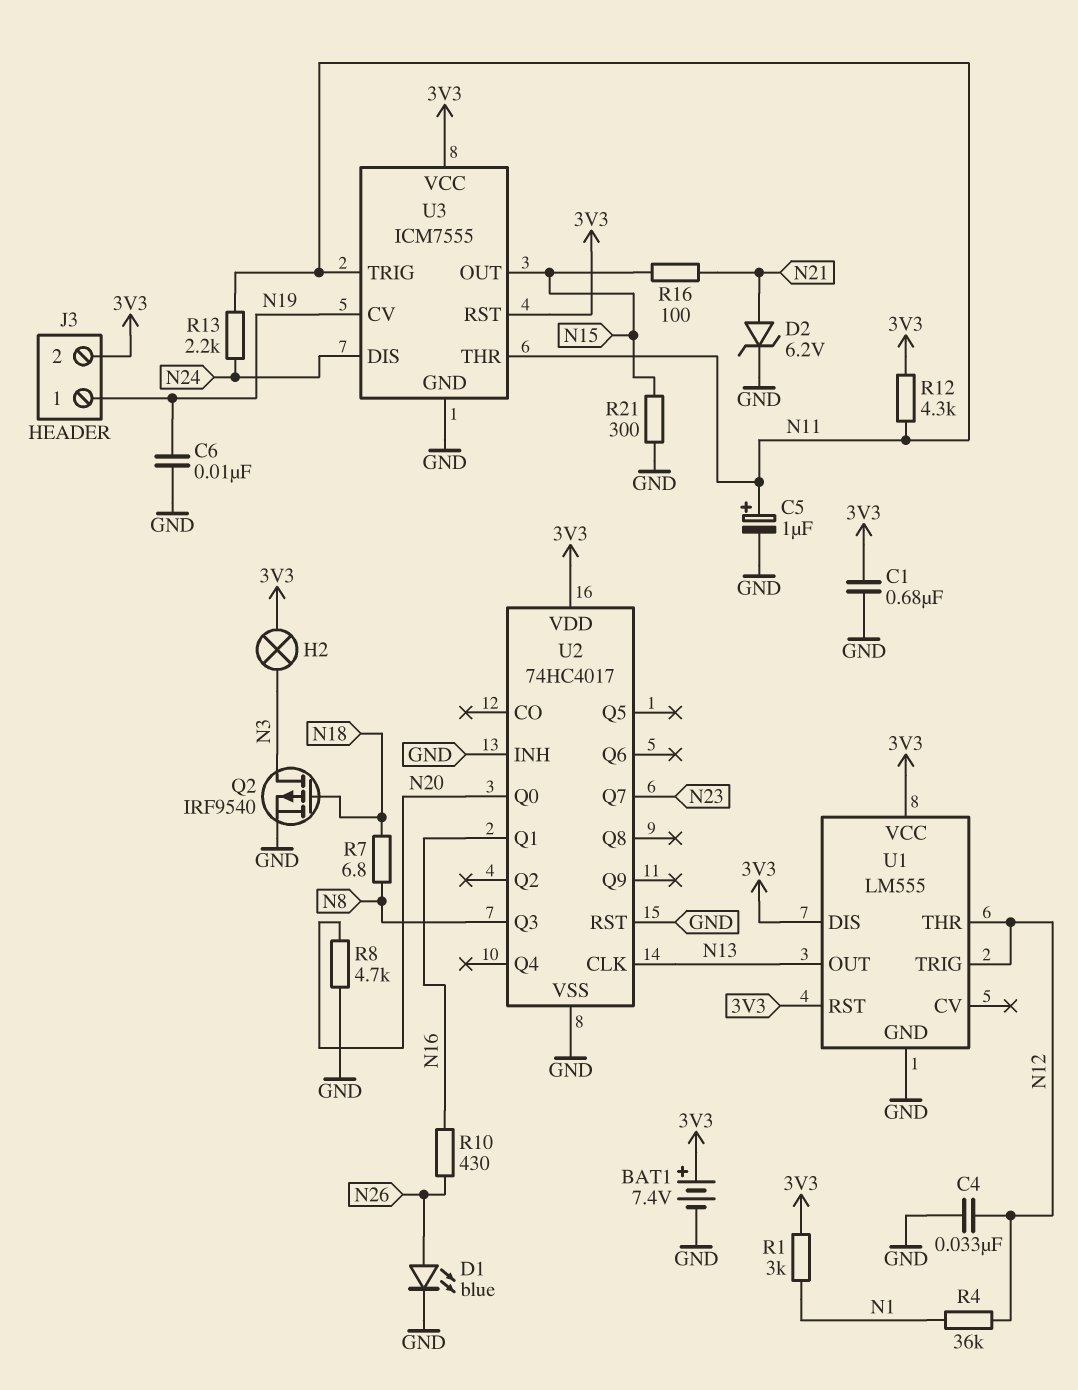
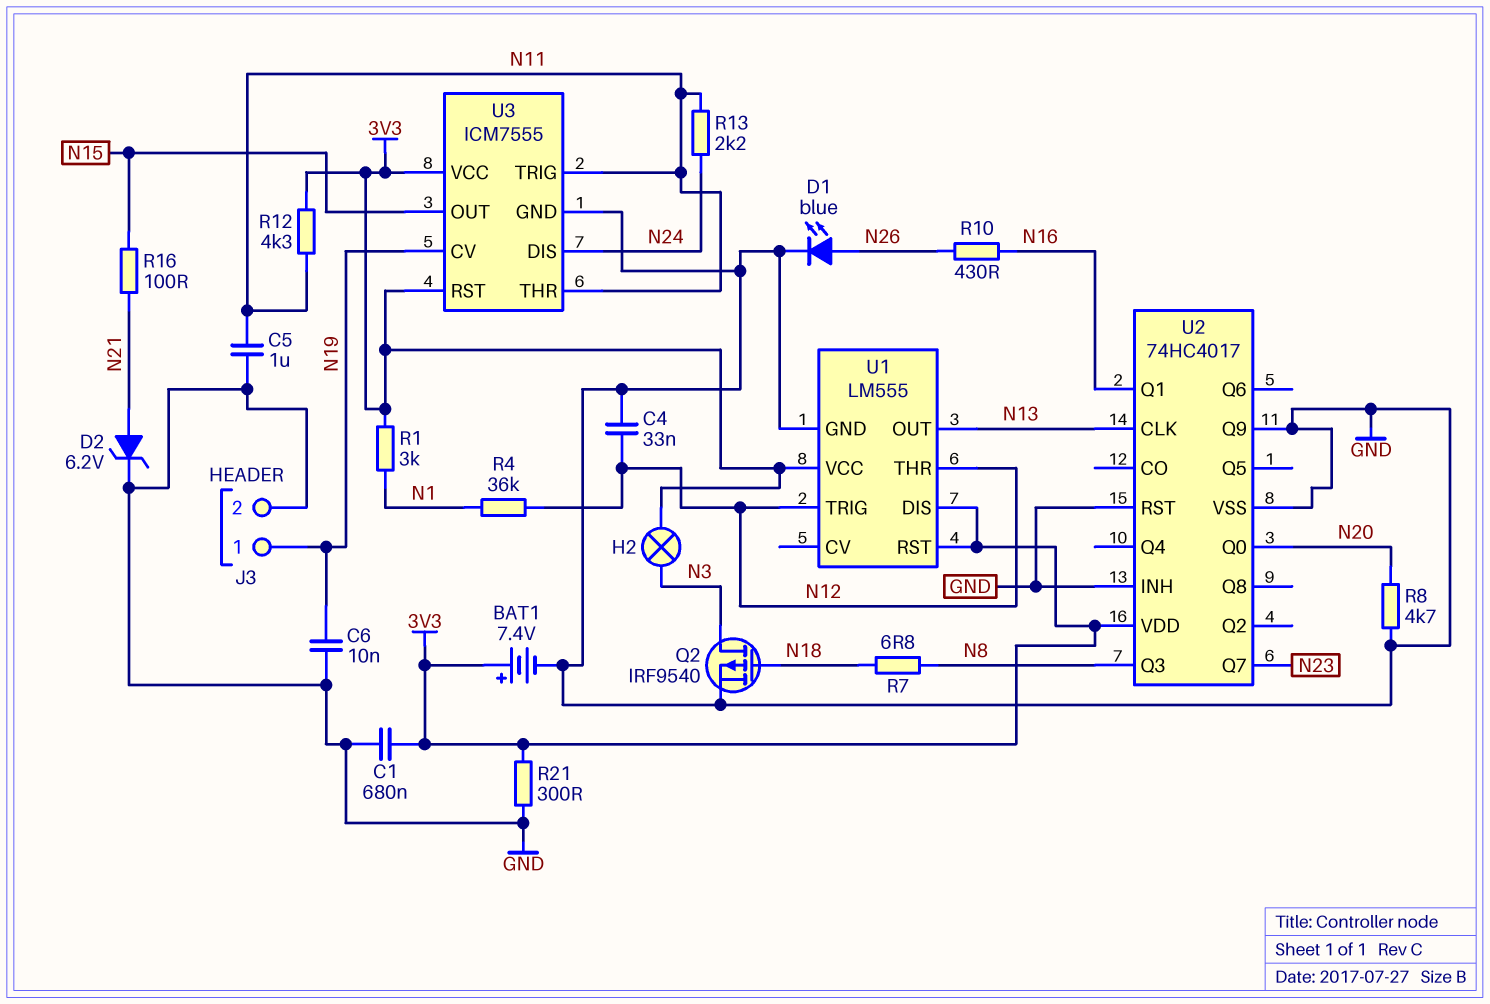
C5: 1uF (plus N11, minus GND) -> 1uF (GND, N11)
J3 pin 2: 3V3 -> GND
R21: 300 (GND, N15) -> 300 (3V3, GND)
U2 pin Q9: none -> GND

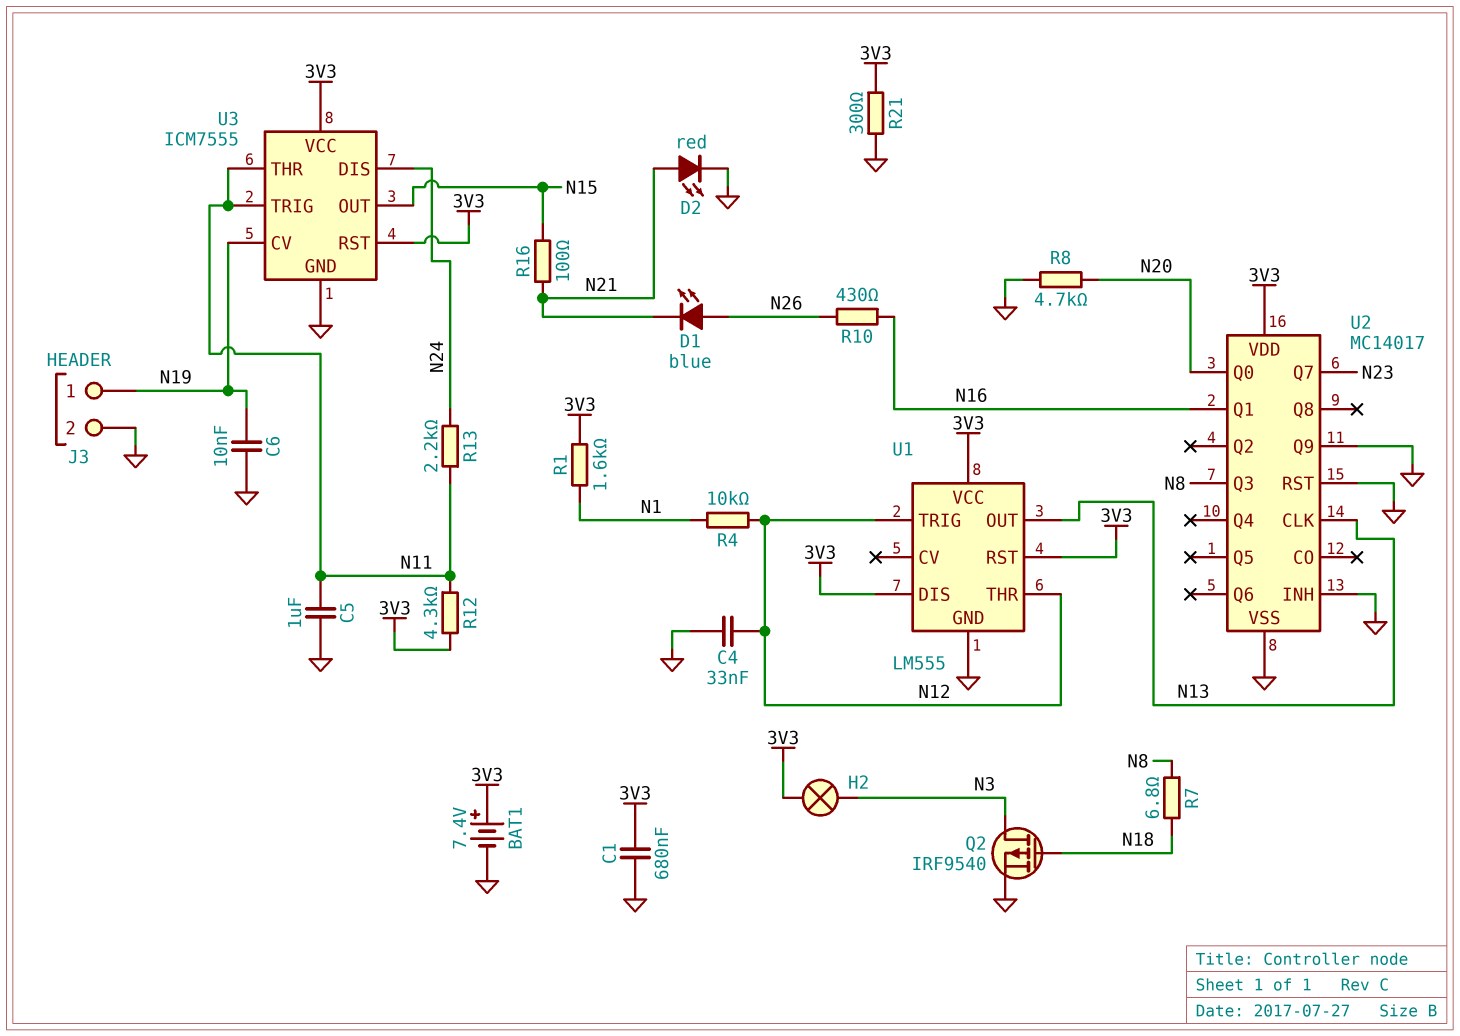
D1: LED blue (A N26, K GND) -> LED blue (A N26, K N21)
D2: zener 6.2V (A N21, K GND) -> LED red (A N21, K GND)
R1: 3k (3V3, N1) -> 1.6k (3V3, N1)
R4: 36k (N1, N12) -> 10k (N1, N12)
U2: 74HC4017 -> MC14017

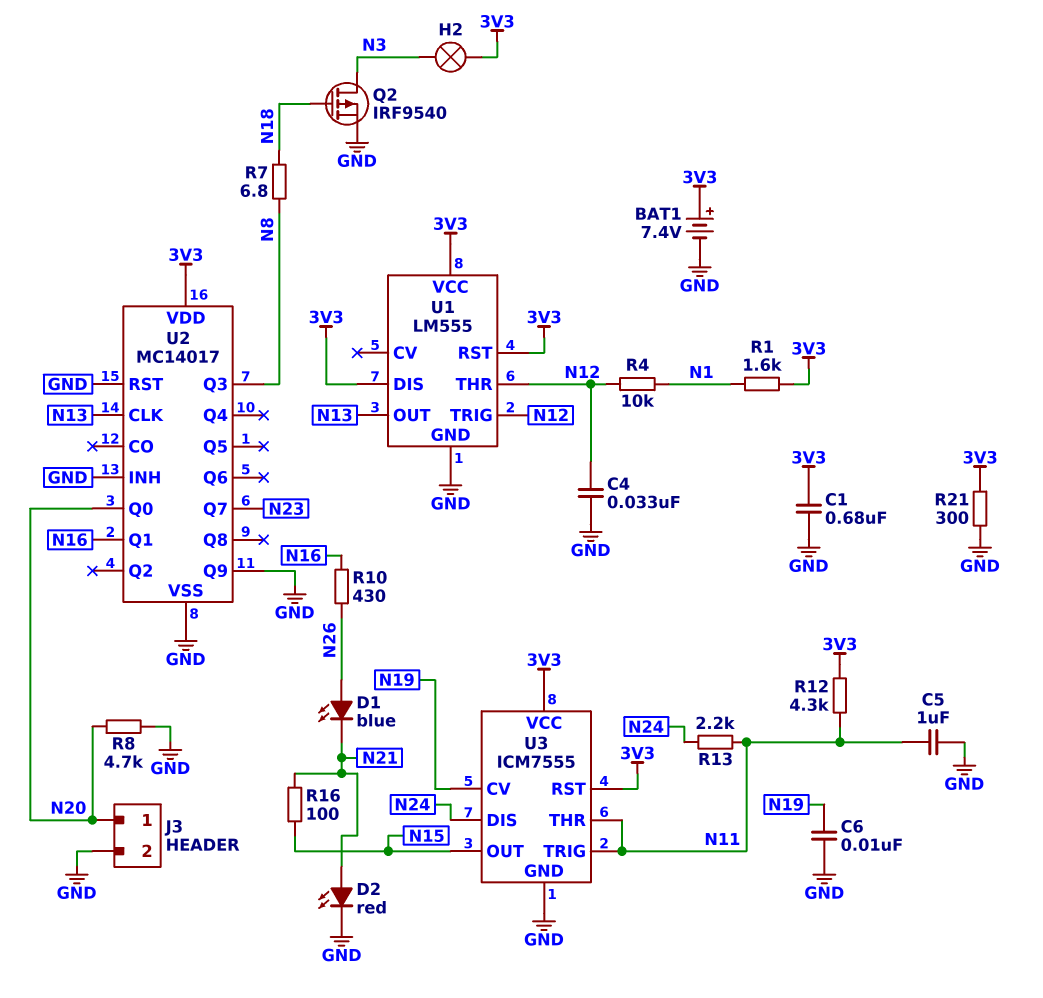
J3 pin 1: N19 -> N20

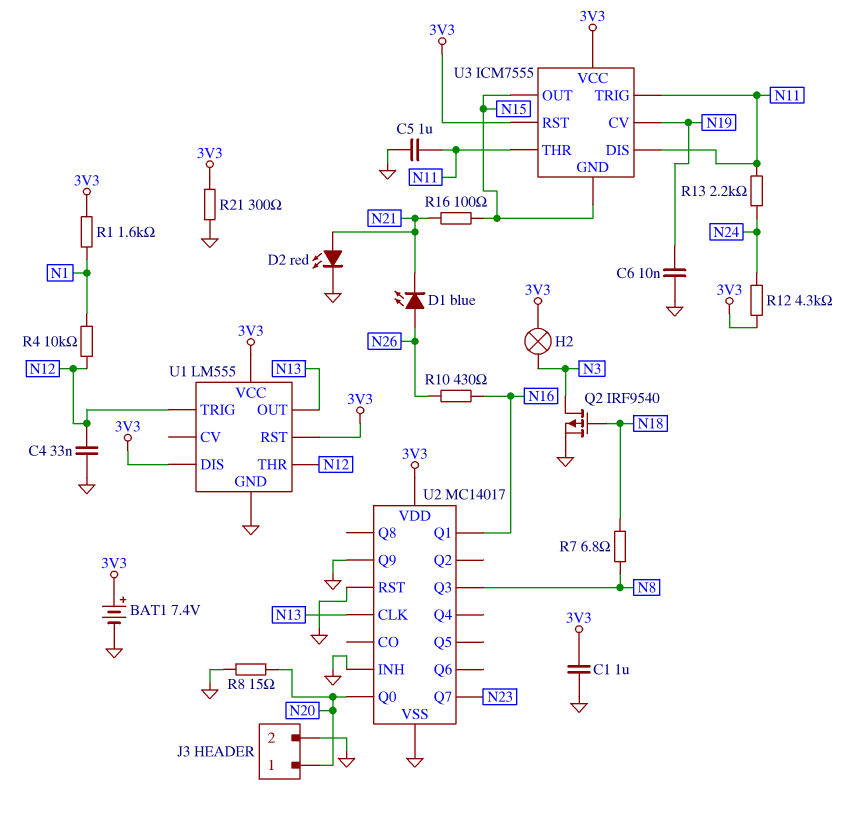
C1: 680nF (3V3, GND) -> 1uF (3V3, GND)
R8: 4.7k (GND, N20) -> 15 (GND, N20)
R12: 4.3k (3V3, N11) -> 4.3k (3V3, N24)
U3 pin DIS: N24 -> N11
U3 pin GND: GND -> N15

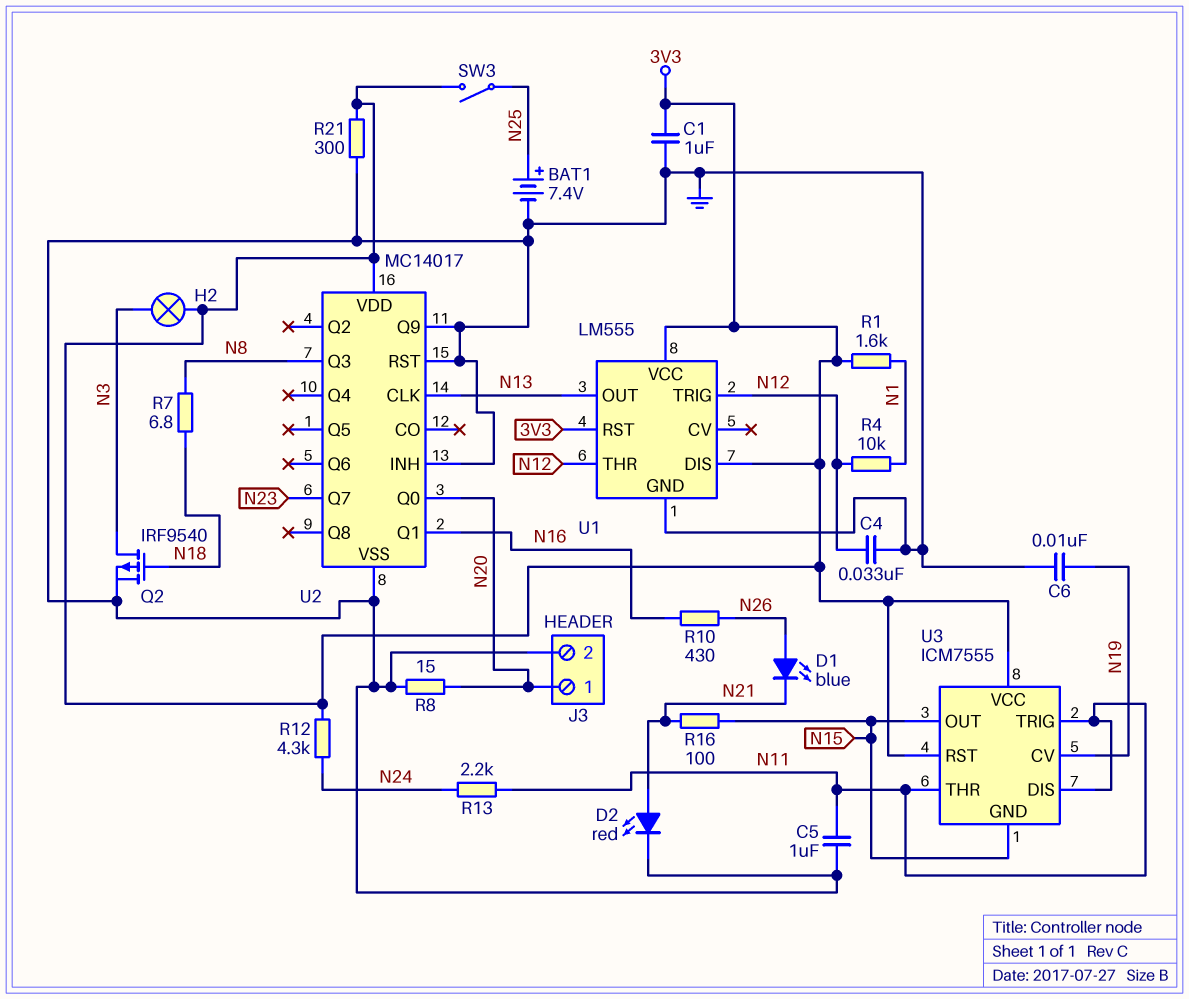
BAT1: 7.4V (plus 3V3, minus GND) -> 7.4V (plus N25, minus GND)
SW3: none -> switch (3V3, N25)

